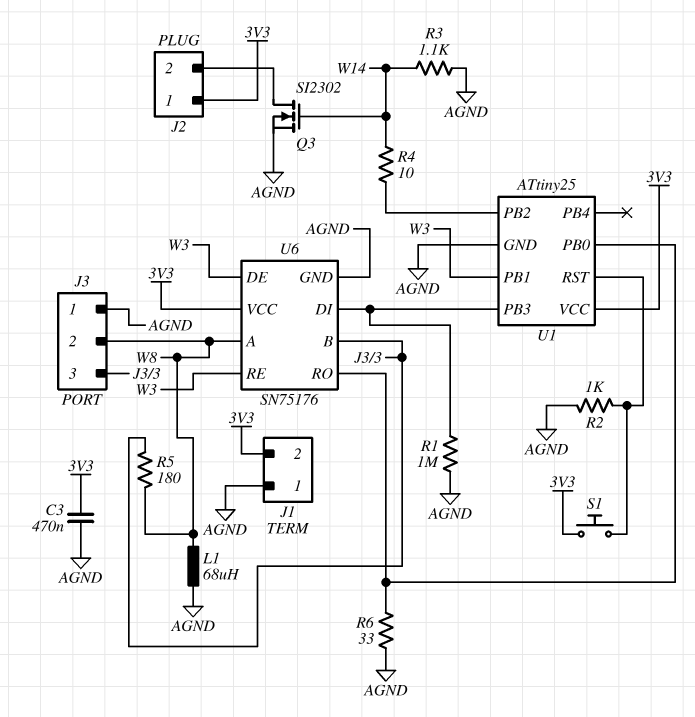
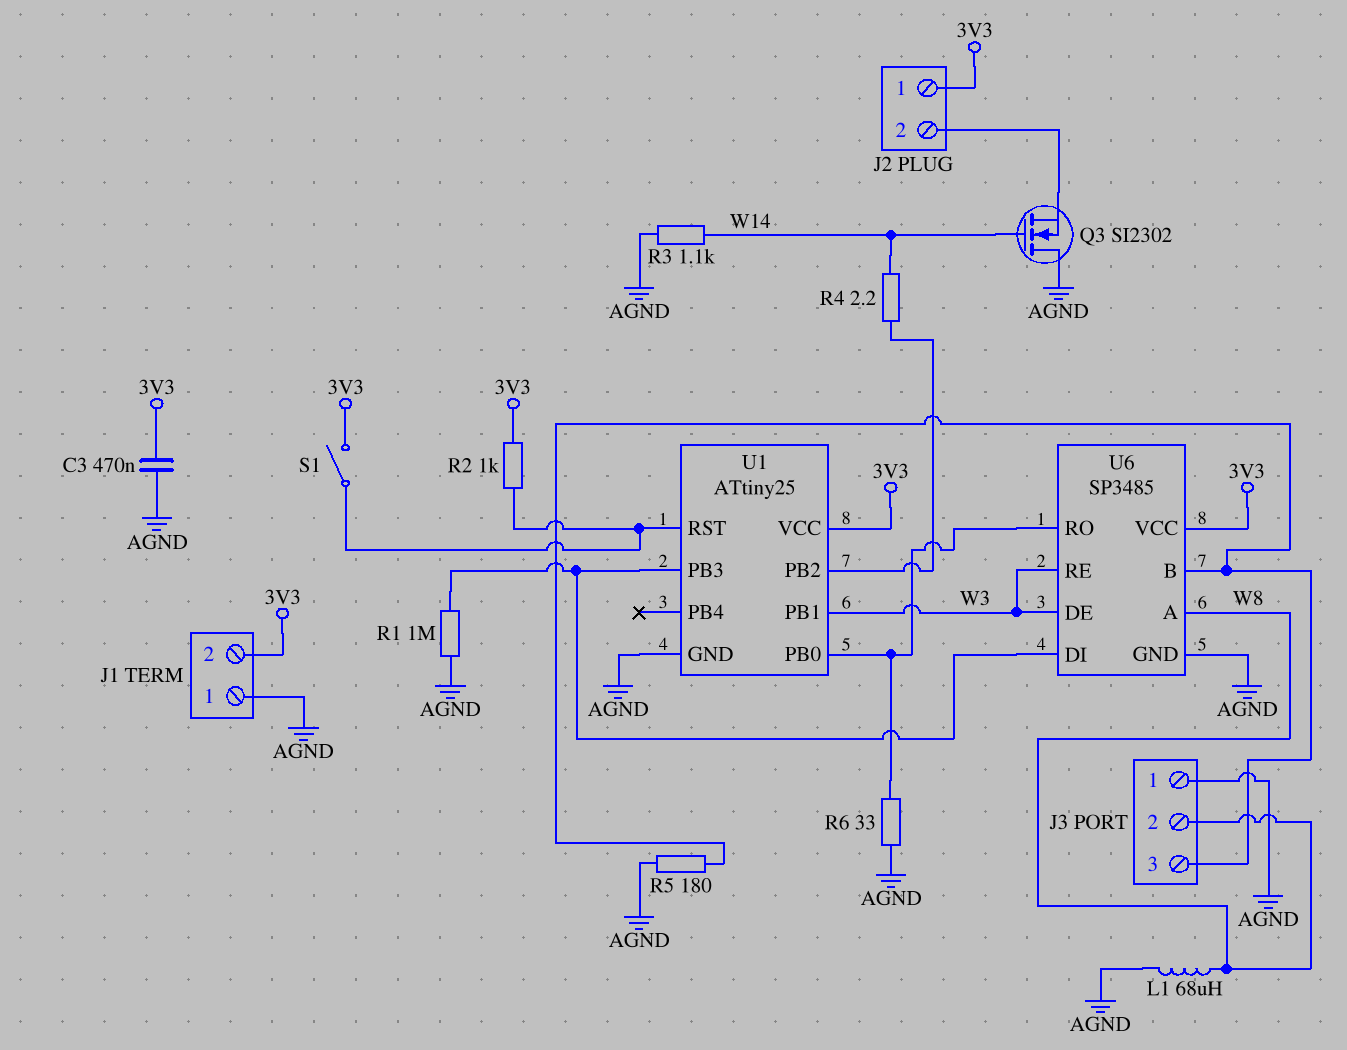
Q3: NMOS SI2302 (G W14, D J2/2, S AGND) -> NMOS SI2302 (G W14, D AGND, S J2/2)
R2: 1k (AGND, U1/RST) -> 1k (3V3, U1/RST)
R4: 10 (U1/PB2, W14) -> 2.2 (U1/PB2, W14)
R5: 180 (J3/3, W8) -> 180 (AGND, J3/3)
S1: button (3V3, U1/RST) -> switch (3V3, U1/RST)
U6: SN75176 -> SP3485

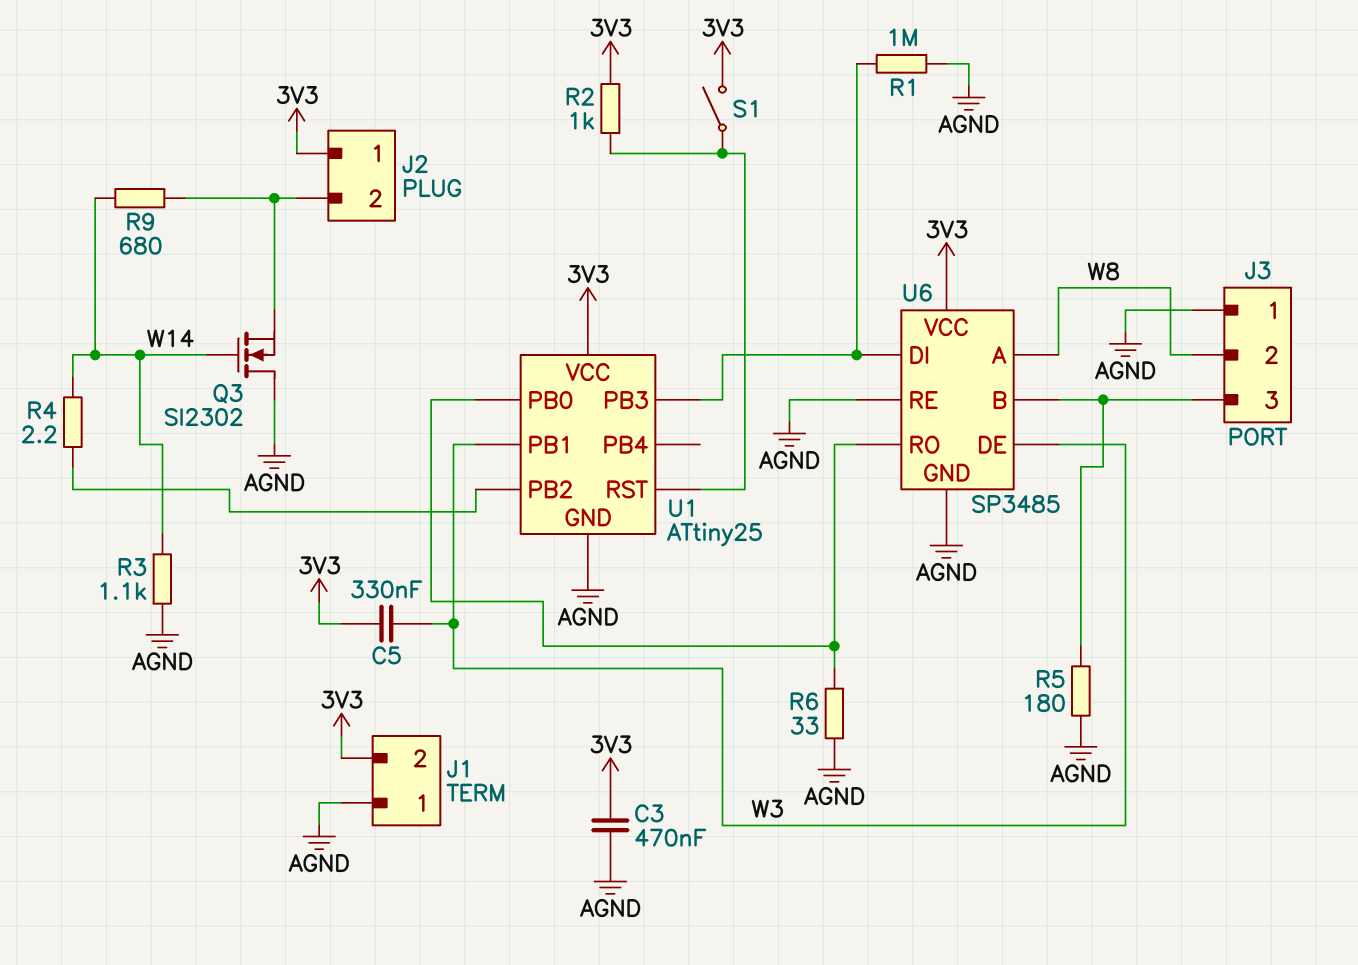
C5: none -> 330nF (3V3, W3)
L1: 68uH (AGND, W8) -> none
R9: none -> 680 (J2/2, W14)
U6 pin RE: W3 -> AGND

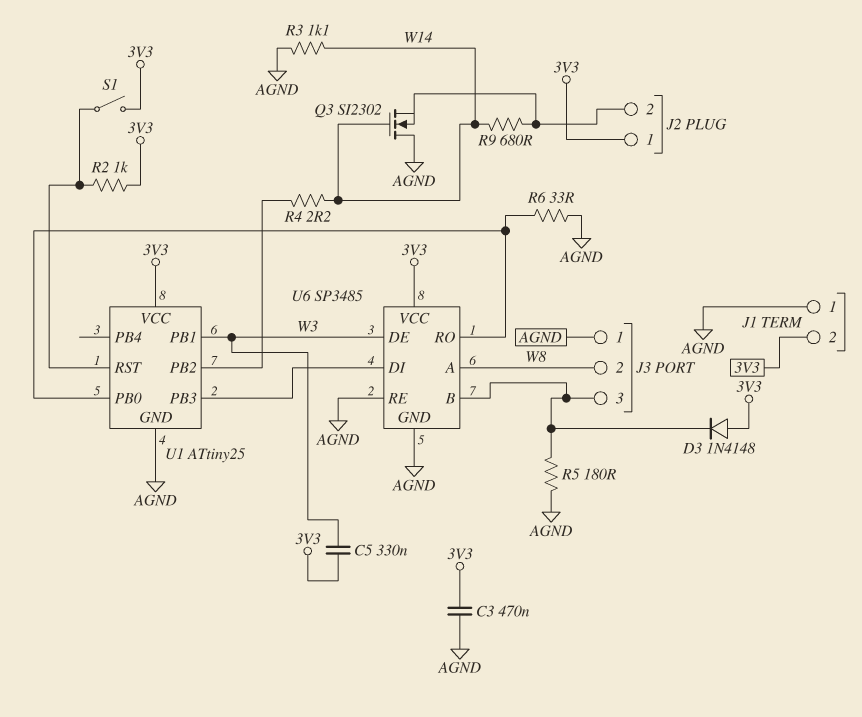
D3: none -> diode 1N4148 (A 3V3, K J3/3)
R1: 1M (AGND, U1/PB3) -> none

